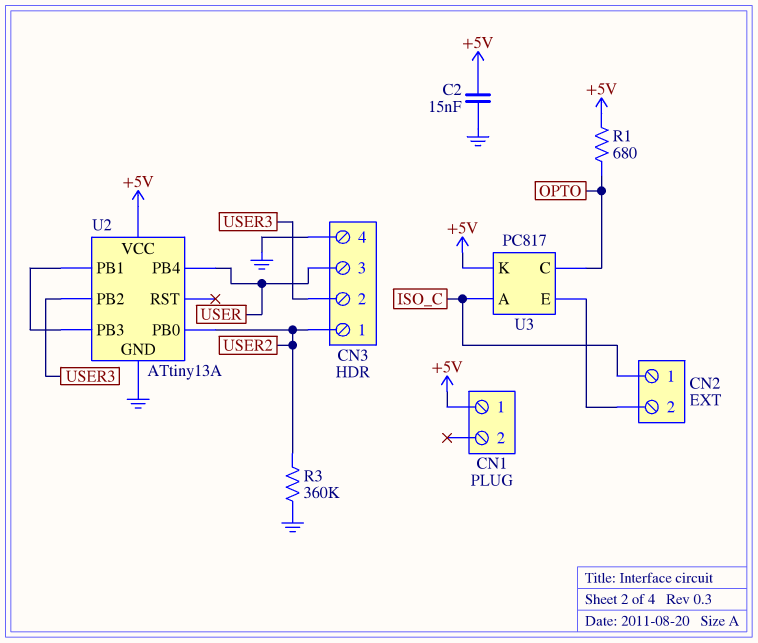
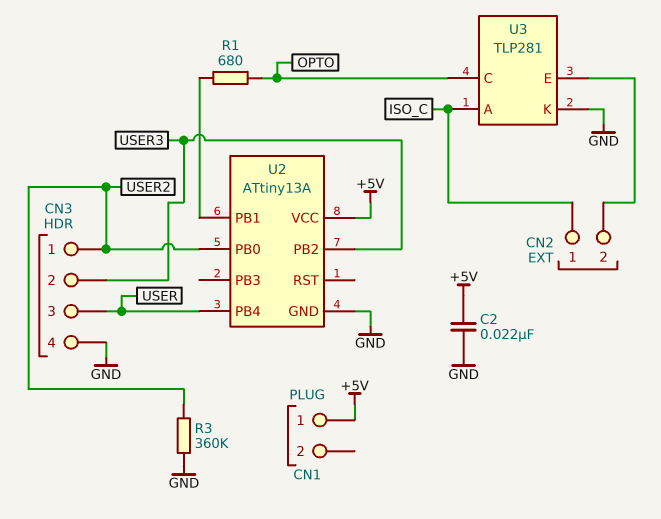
C2: 15nF (+5V, GND) -> 22nF (+5V, GND)
R1: 680 (+5V, OPTO) -> 680 (OPTO, U2/PB1)
U2 pin PB3: U2/PB1 -> none
U3: PC817 -> TLP281
U3 pin K: +5V -> GND

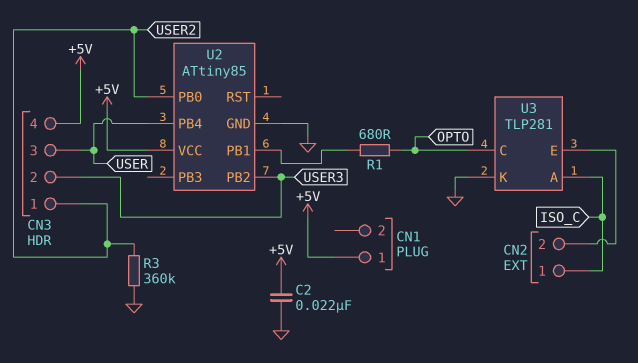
CN3 pin 4: GND -> +5V
U2: ATtiny13A -> ATtiny85

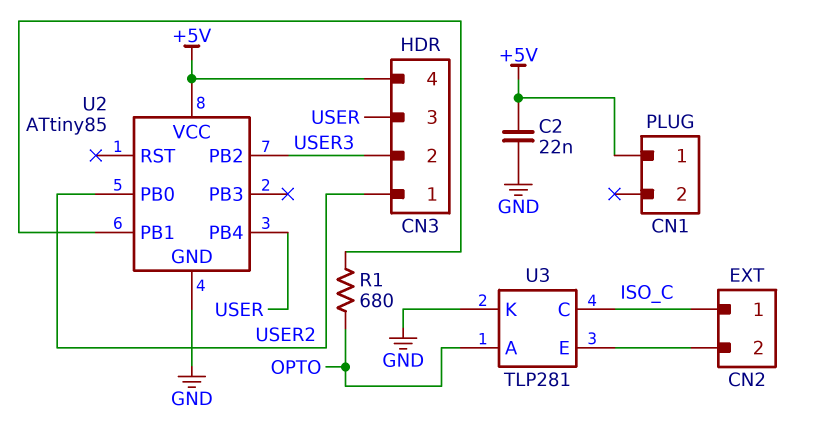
R3: 360k (GND, USER2) -> none
U3 pin A: ISO_C -> OPTO
U3 pin C: OPTO -> ISO_C

